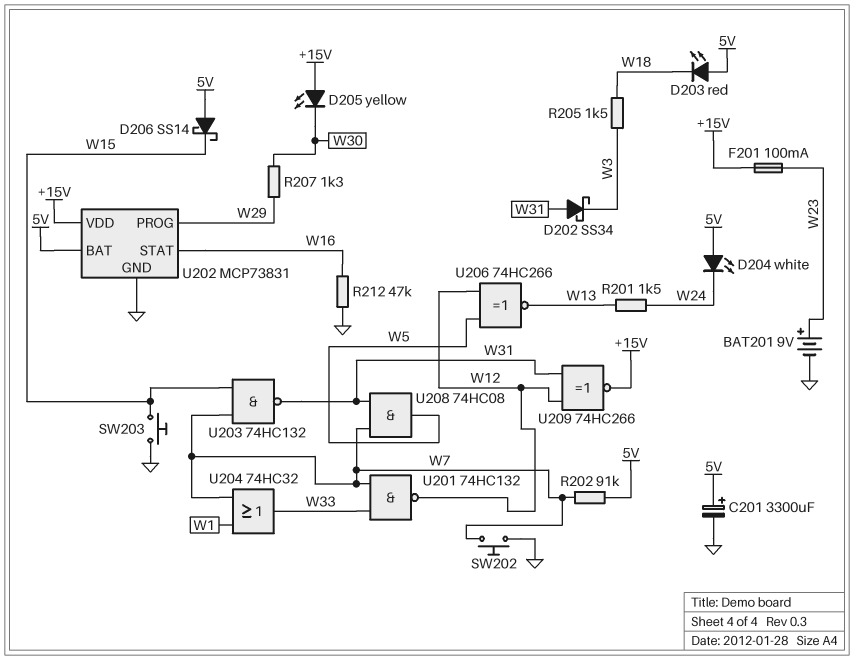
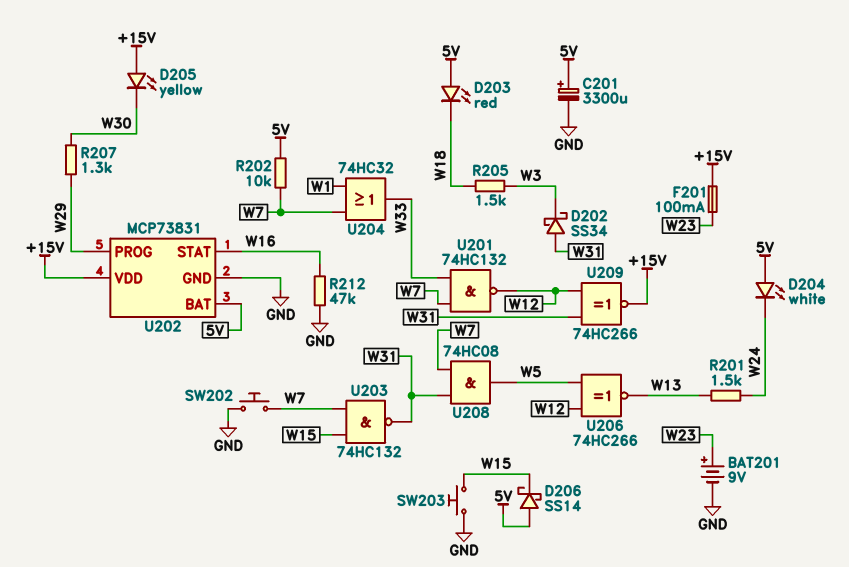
R202: 91k (5V, W7) -> 10k (5V, W7)

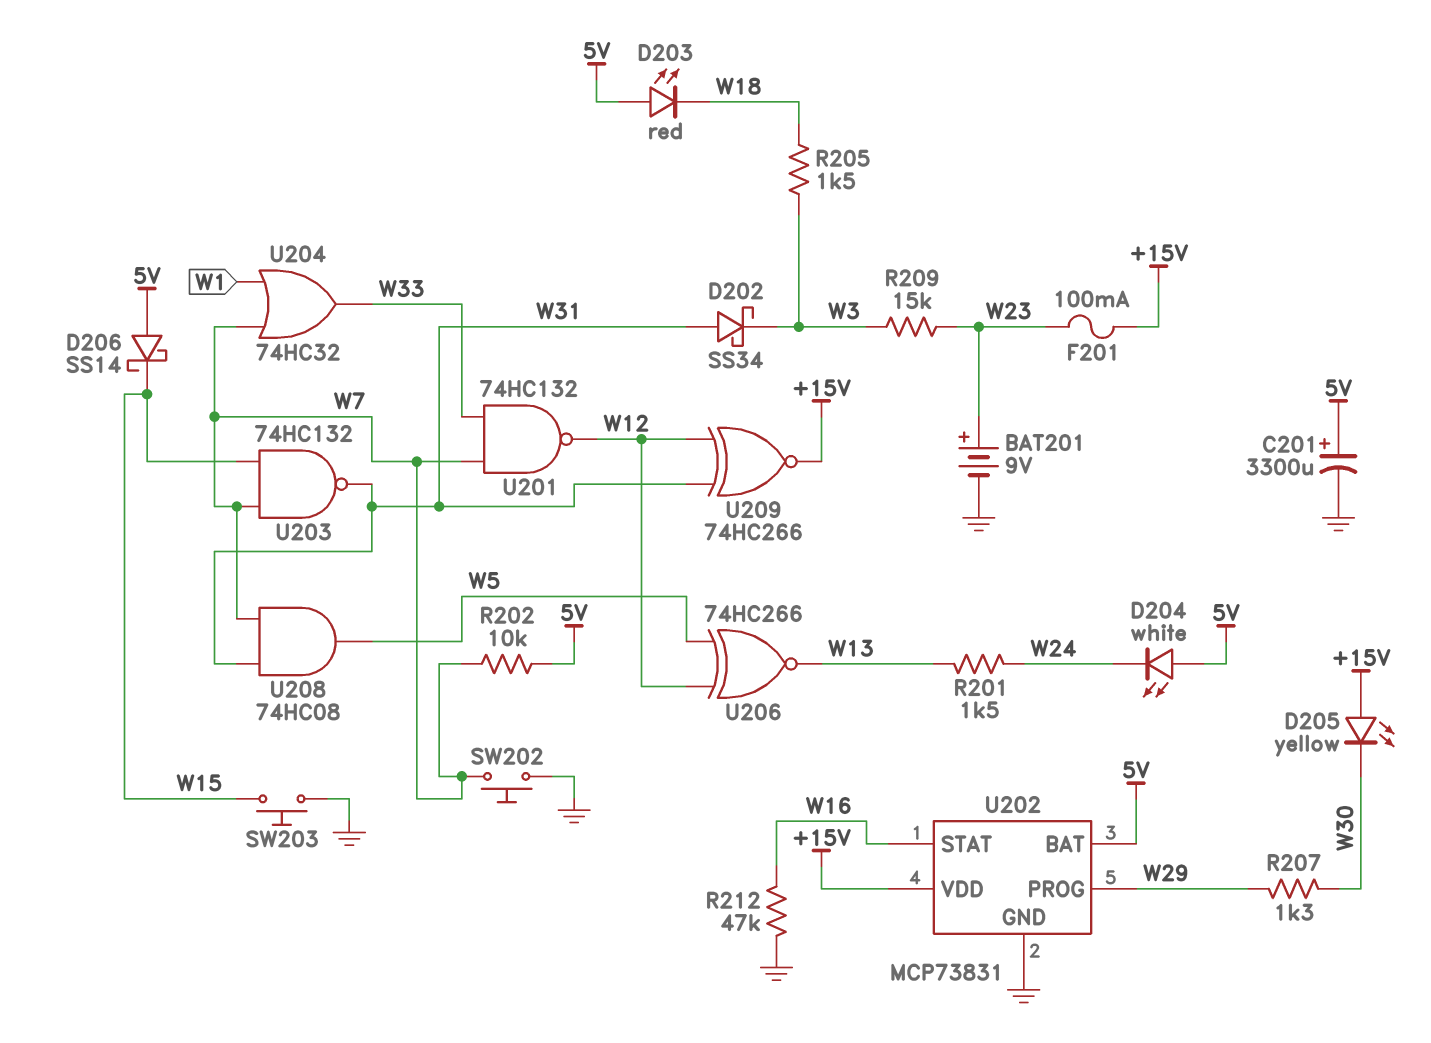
R209: none -> 15k (W3, W23)

